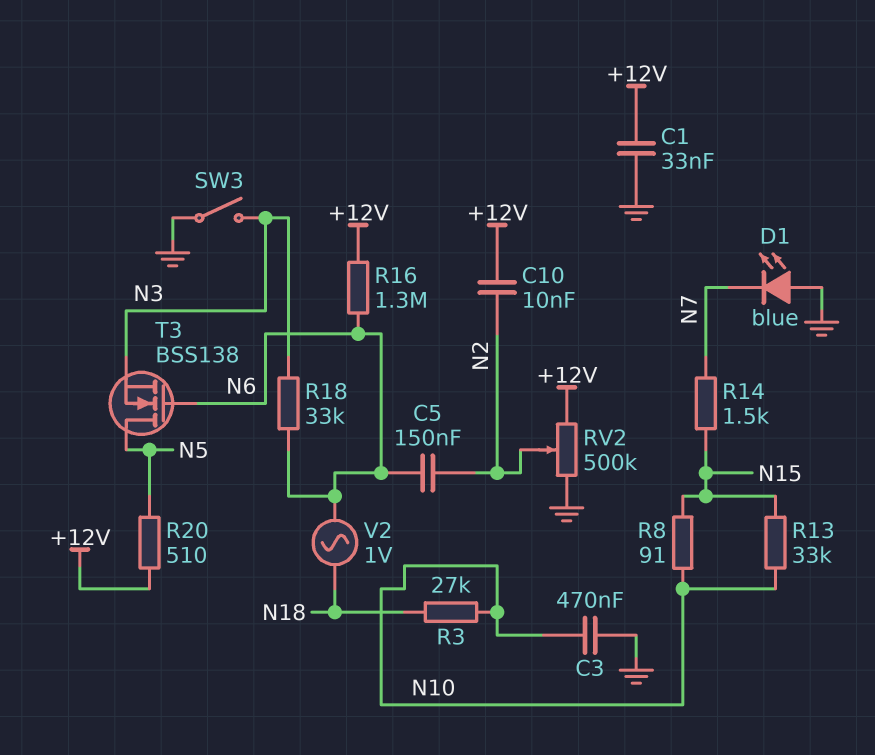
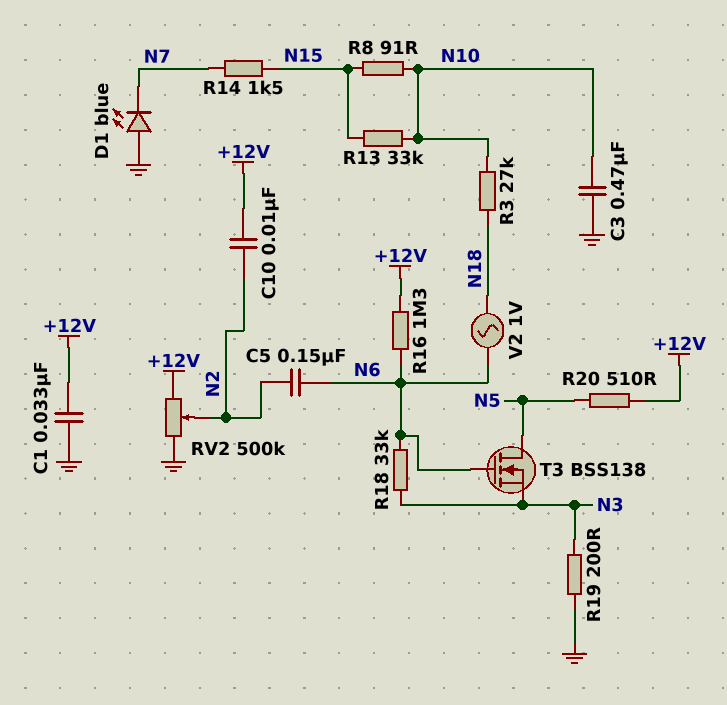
R19: none -> 200 (GND, N3)
SW3: switch (GND, N3) -> none

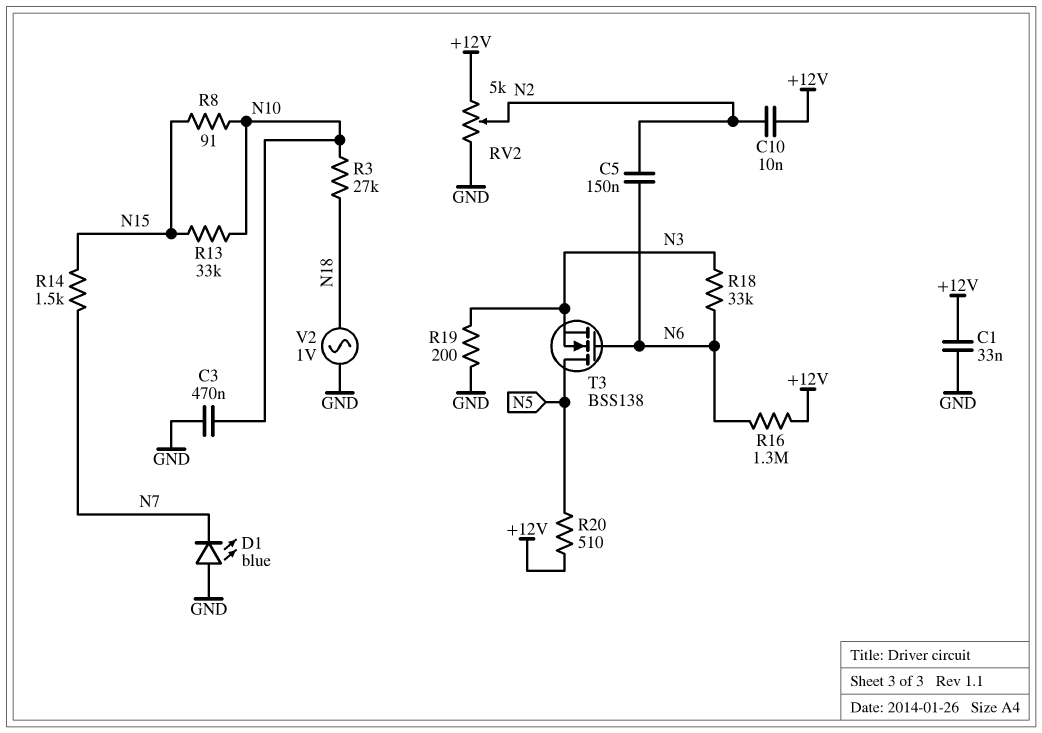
RV2: 500k (+12V, GND, wiper N2) -> 5k (+12V, GND, wiper N2)
V2: AC 1V (N6, N18) -> AC 1V (GND, N18)

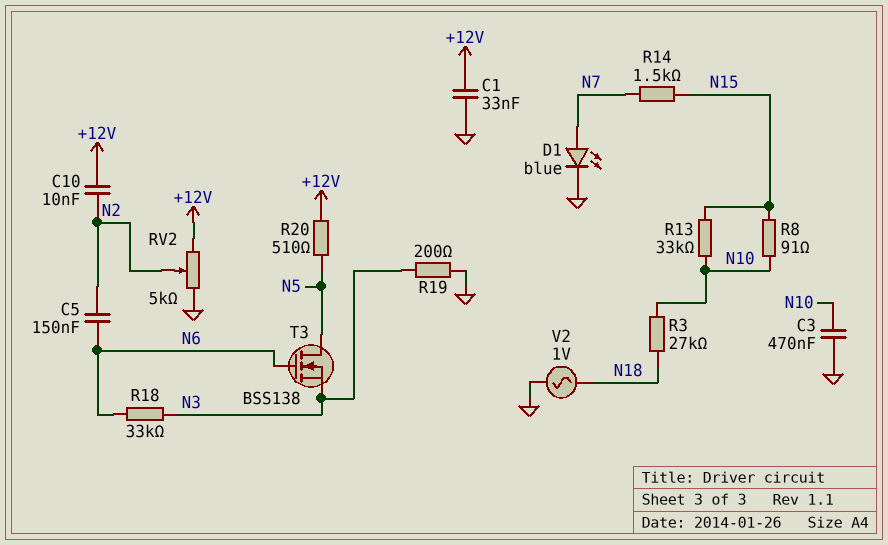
D1: LED blue (A GND, K N7) -> LED blue (A N7, K GND)
R16: 1.3M (+12V, N6) -> none

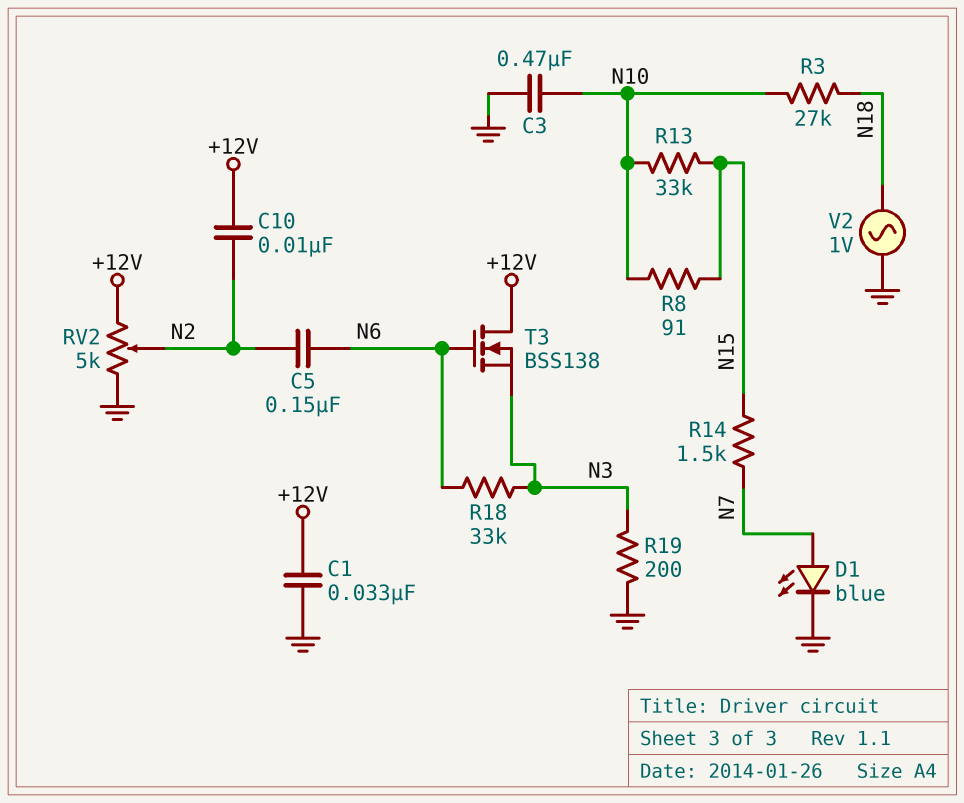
R20: 510 (+12V, N5) -> none
T3: NMOS BSS138 (G N6, D N5, S N3) -> NMOS BSS138 (G N6, D +12V, S N3)

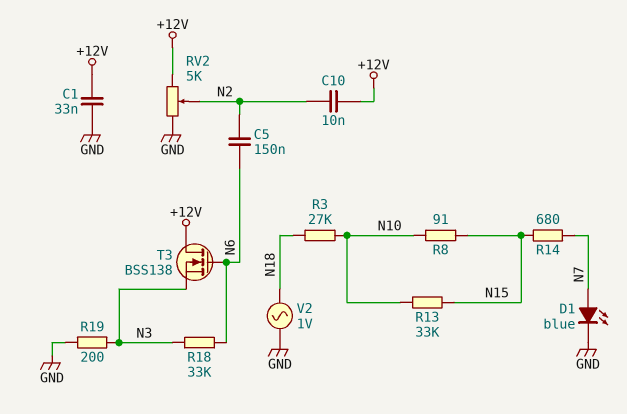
C3: 470nF (GND, N10) -> none
R14: 1.5k (N7, N15) -> 680 (N7, N15)

